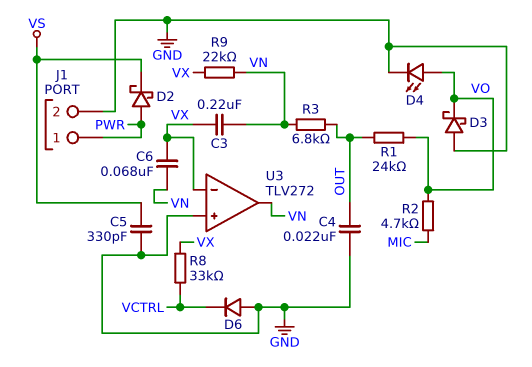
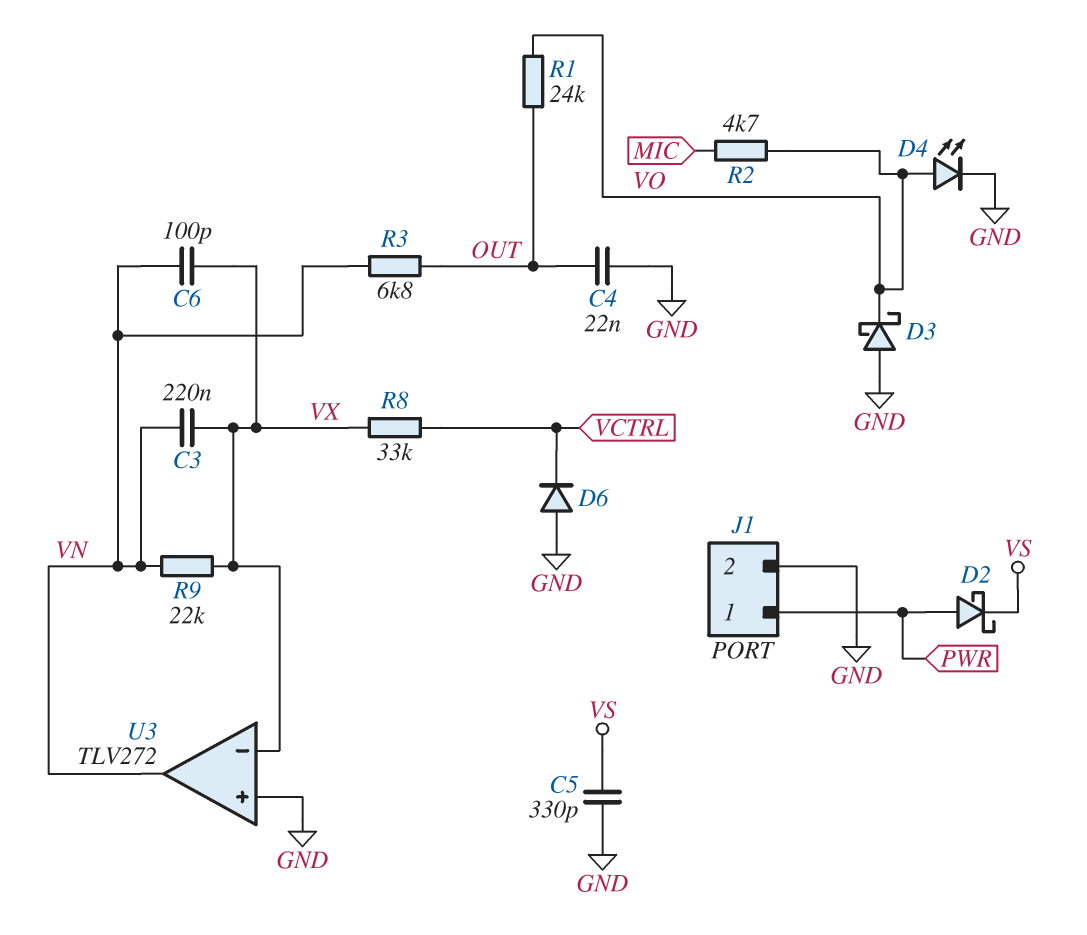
C6: 68nF (VN, VX) -> 100pF (VN, VX)

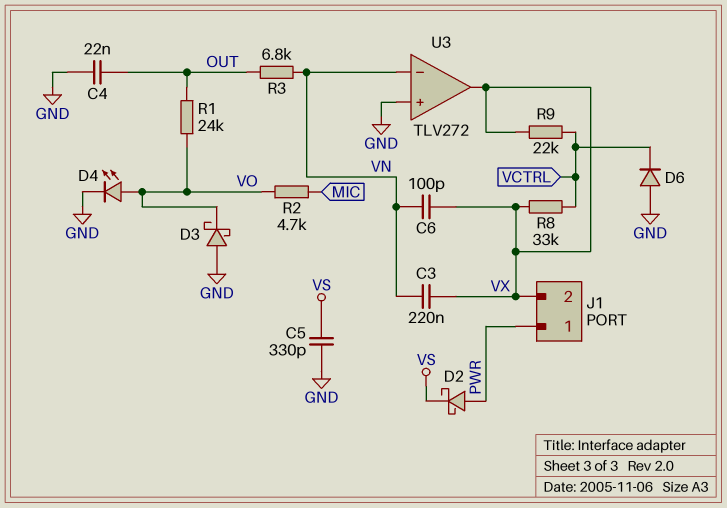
J1 pin 2: GND -> VX
R9: 22k (VN, VX) -> 22k (VCTRL, VX)
U3 pin in-: VX -> VN
U3 pin out: VN -> VX

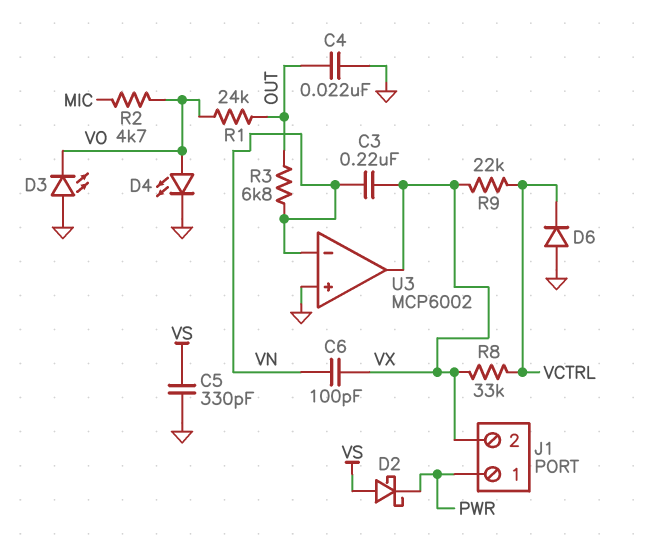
D2: schottky (A PWR, K VS) -> schottky (A VS, K PWR)
D3: schottky (A GND, K VO) -> LED (A GND, K VO)
U3: TLV272 -> MCP6002

